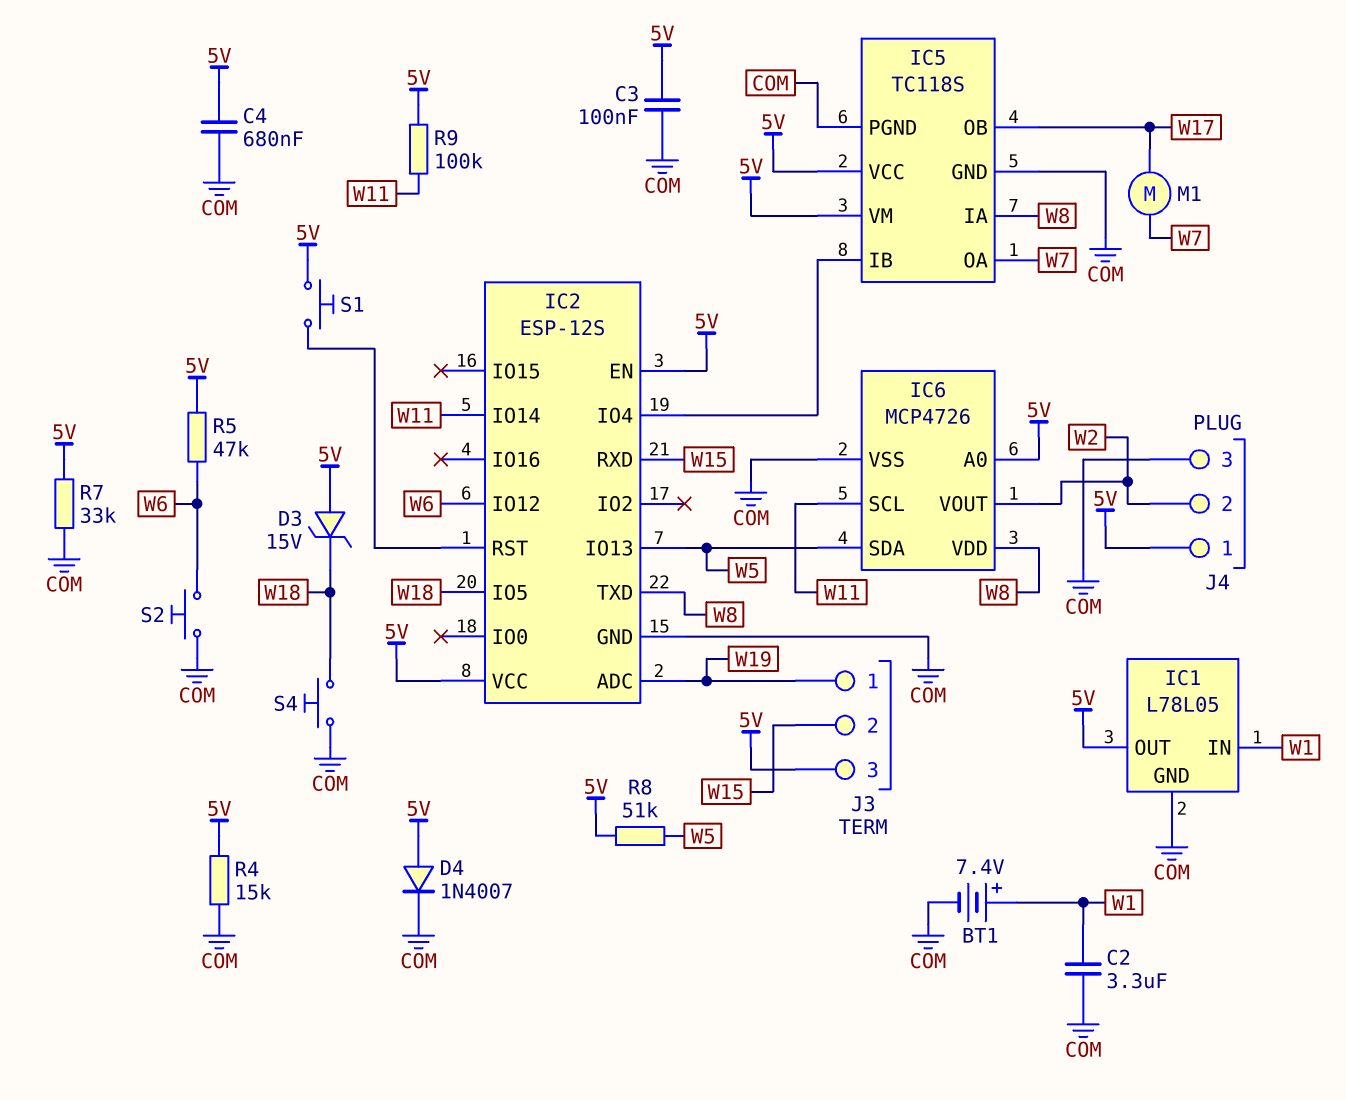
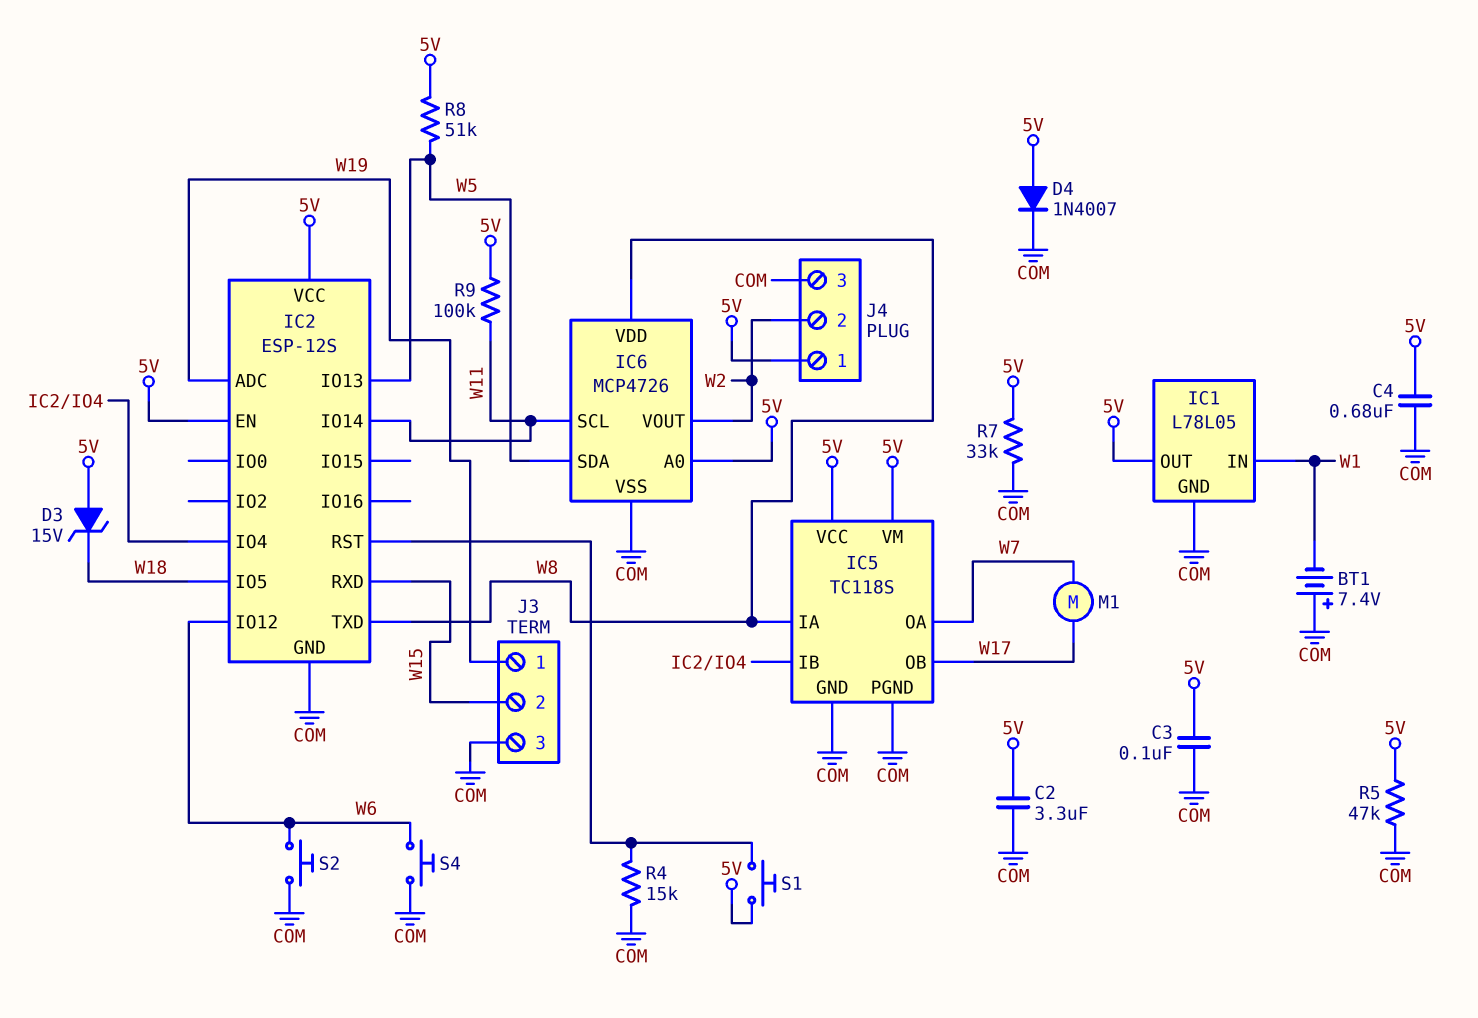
BT1: 7.4V (plus W1, minus COM) -> 7.4V (plus COM, minus W1)
C2: 3.3uF (COM, W1) -> 3.3uF (5V, COM)
J3 pin 3: 5V -> COM
R4: 15k (5V, COM) -> 15k (COM, IC2/RST)
R5: 47k (5V, W6) -> 47k (5V, COM)
S4: button (COM, W18) -> button (COM, W6)

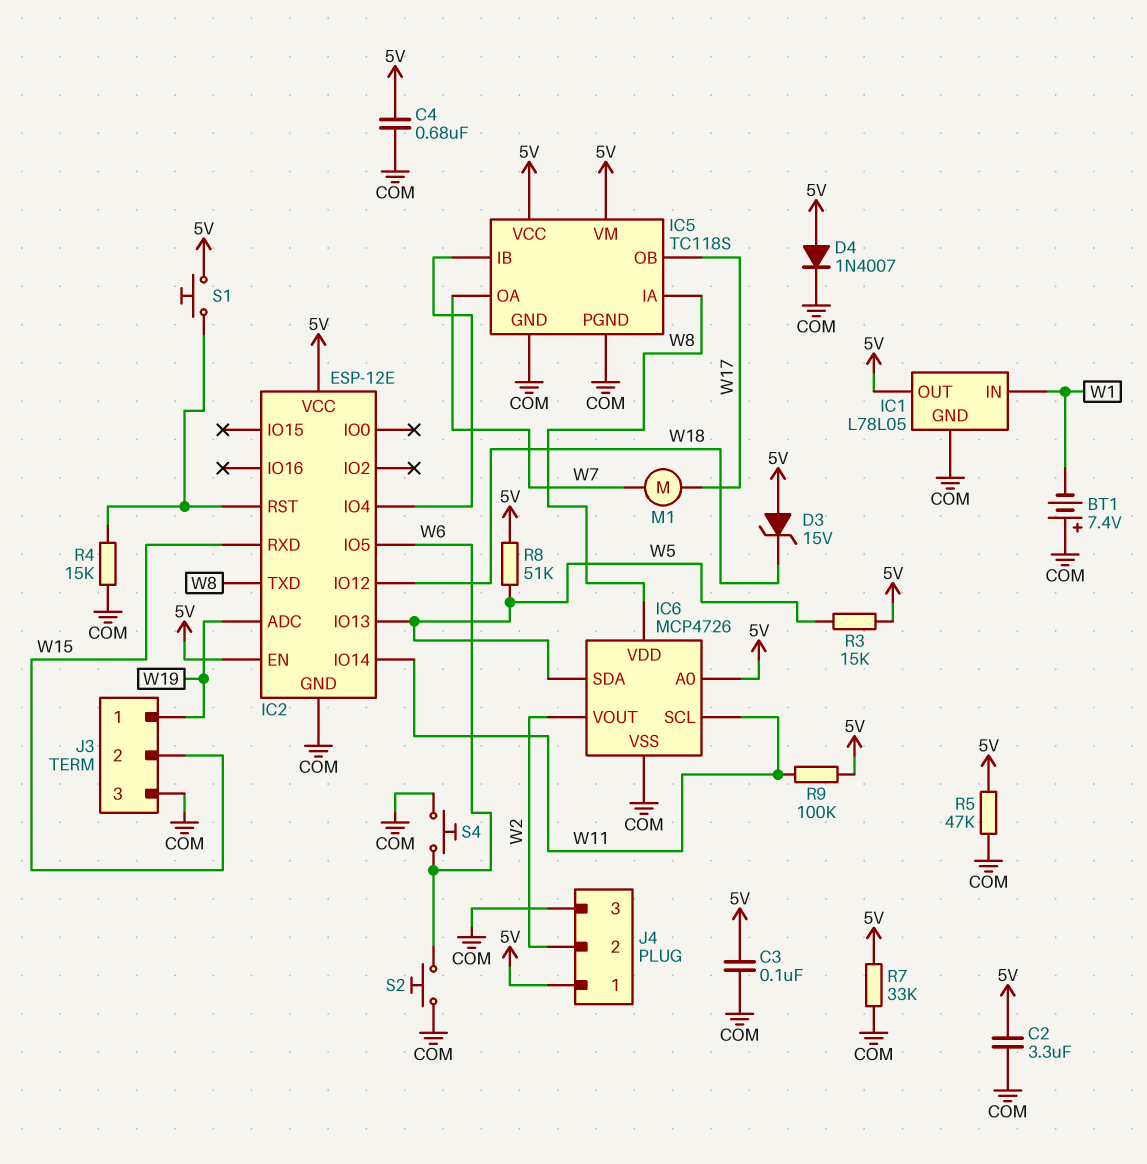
IC2: ESP-12S -> ESP-12E
IC2 pin IO5: W18 -> W6
IC2 pin IO12: W6 -> W18
R3: none -> 15k (5V, W5)

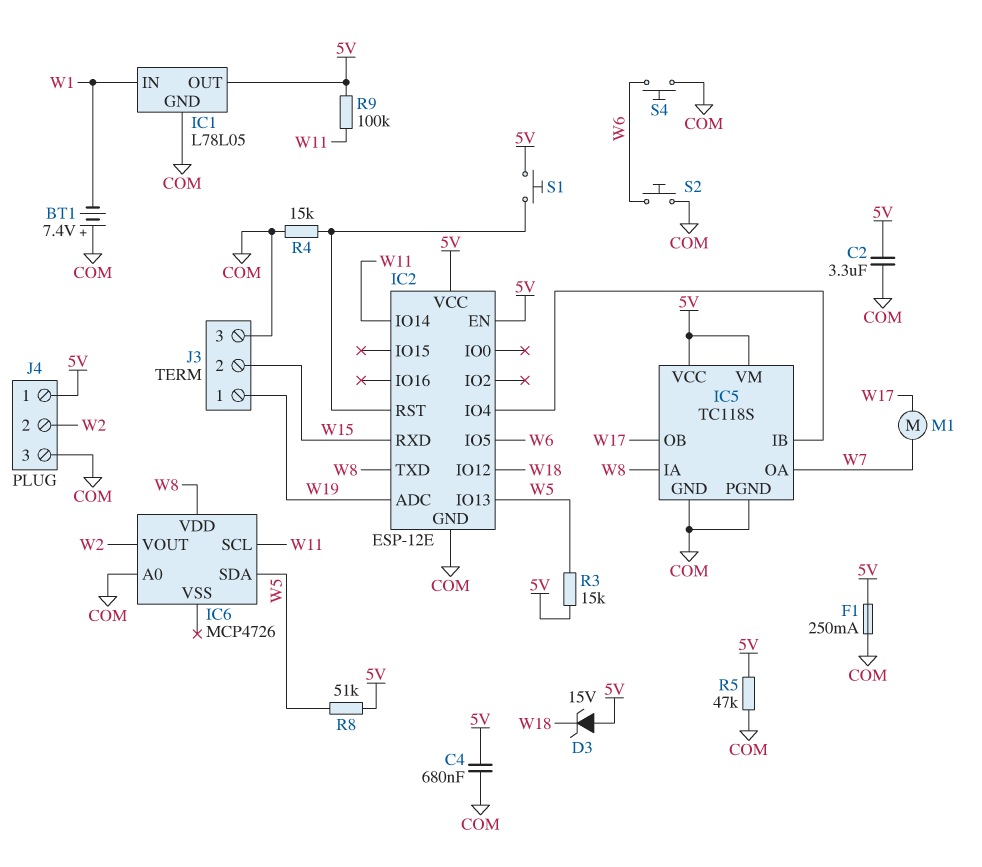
C3: 100nF (5V, COM) -> none
D4: diode 1N4007 (A 5V, K COM) -> none
F1: none -> 250mA (5V, COM)
IC6 pin A0: 5V -> COM
IC6 pin VSS: COM -> none
R7: 33k (5V, COM) -> none

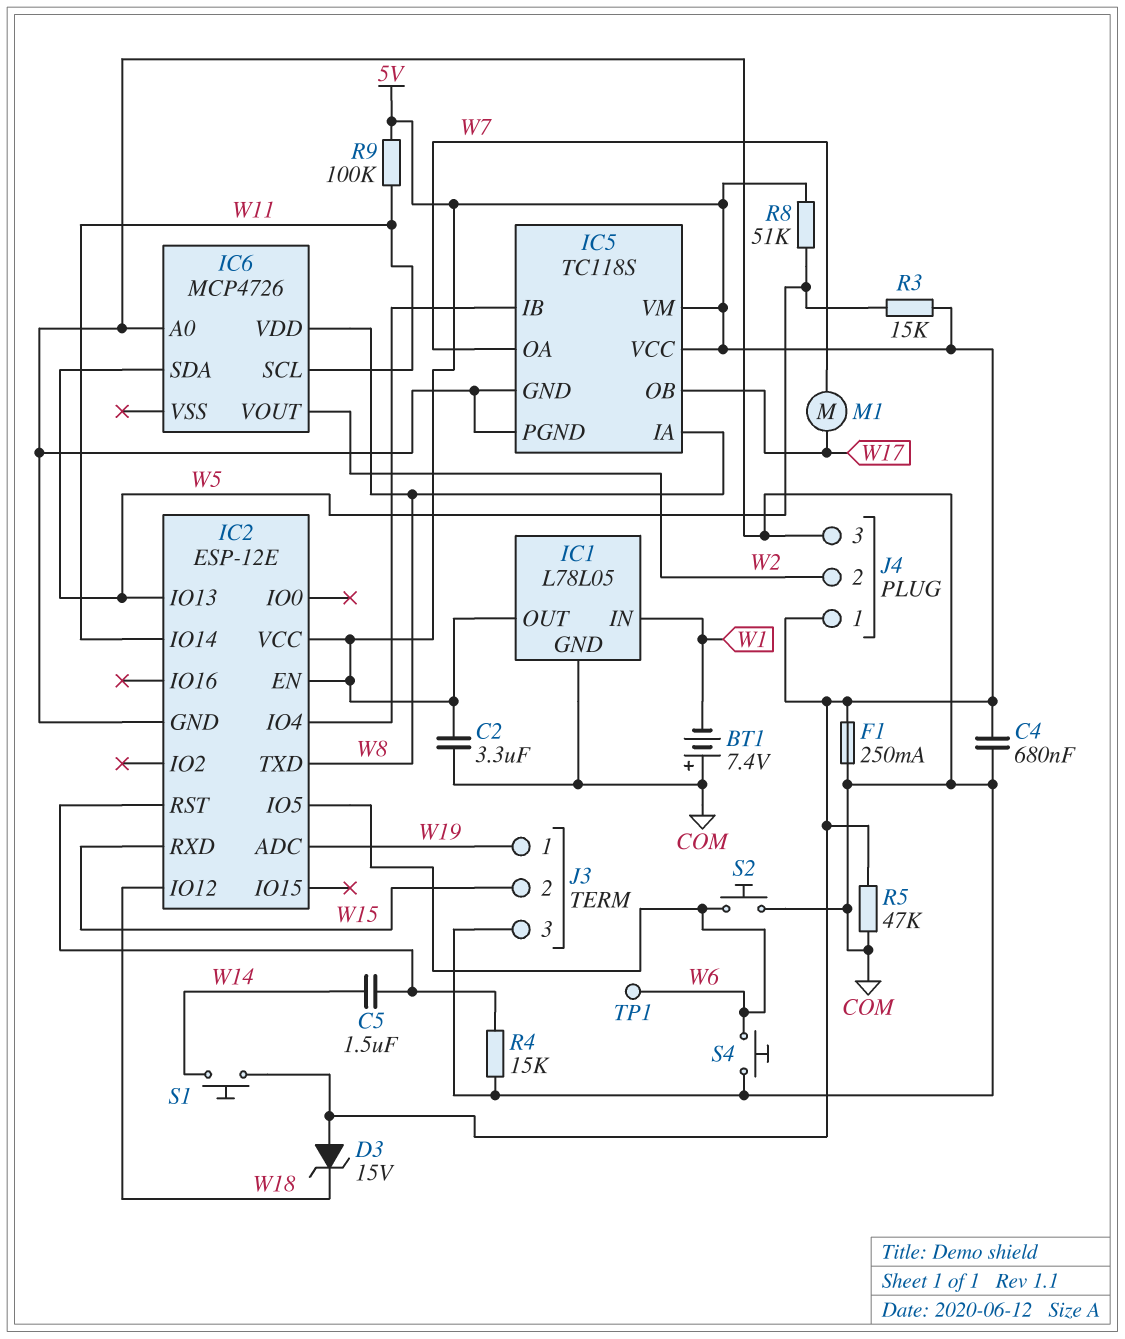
C5: none -> 1.5uF (IC2/RST, W14)
S1: button (5V, IC2/RST) -> button (5V, W14)
TP1: none -> test point (W6)

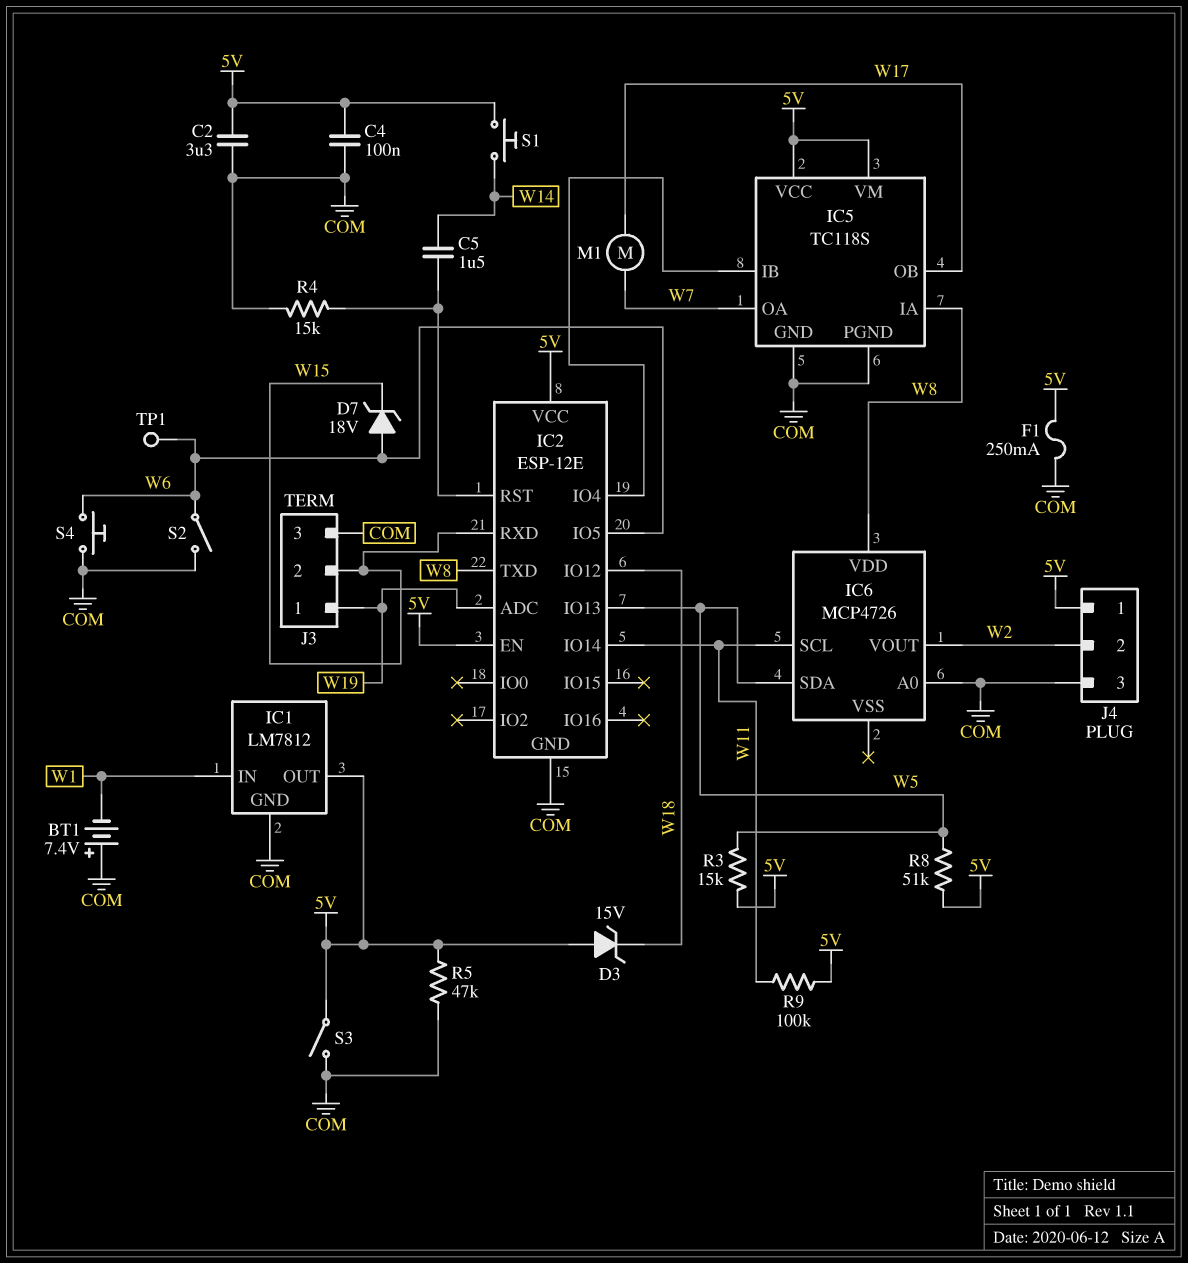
C4: 680nF (5V, COM) -> 100nF (5V, COM)
D7: none -> zener 18V (A W6, K W15)
IC1: L78L05 -> LM7812
S2: button (COM, W6) -> switch (COM, W6)
S3: none -> switch (5V, COM)

